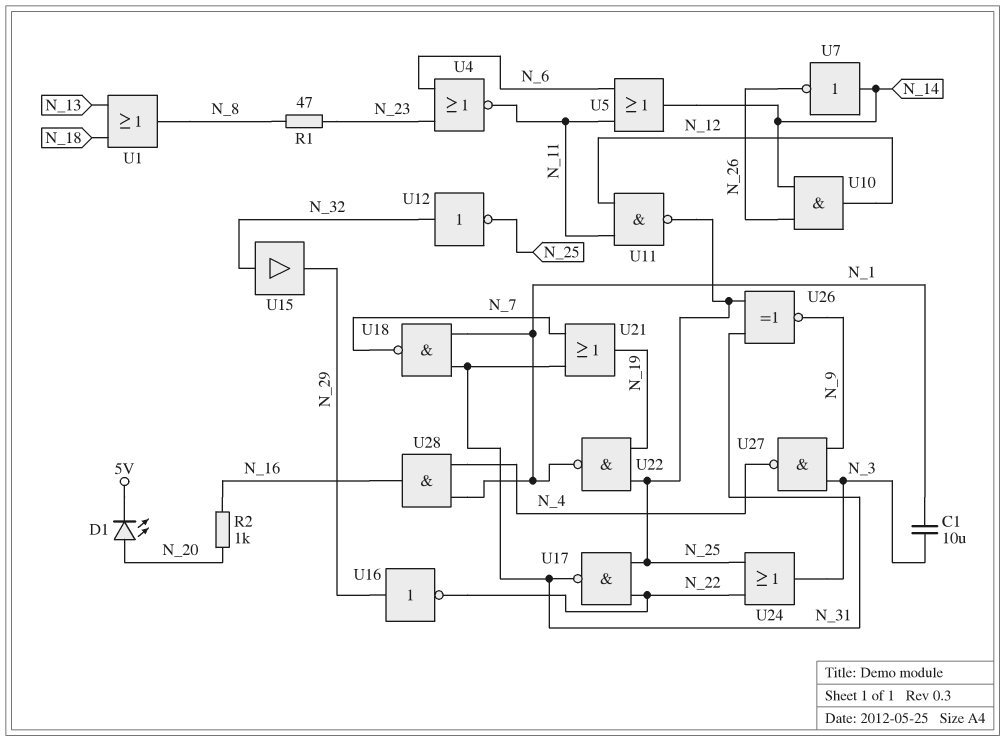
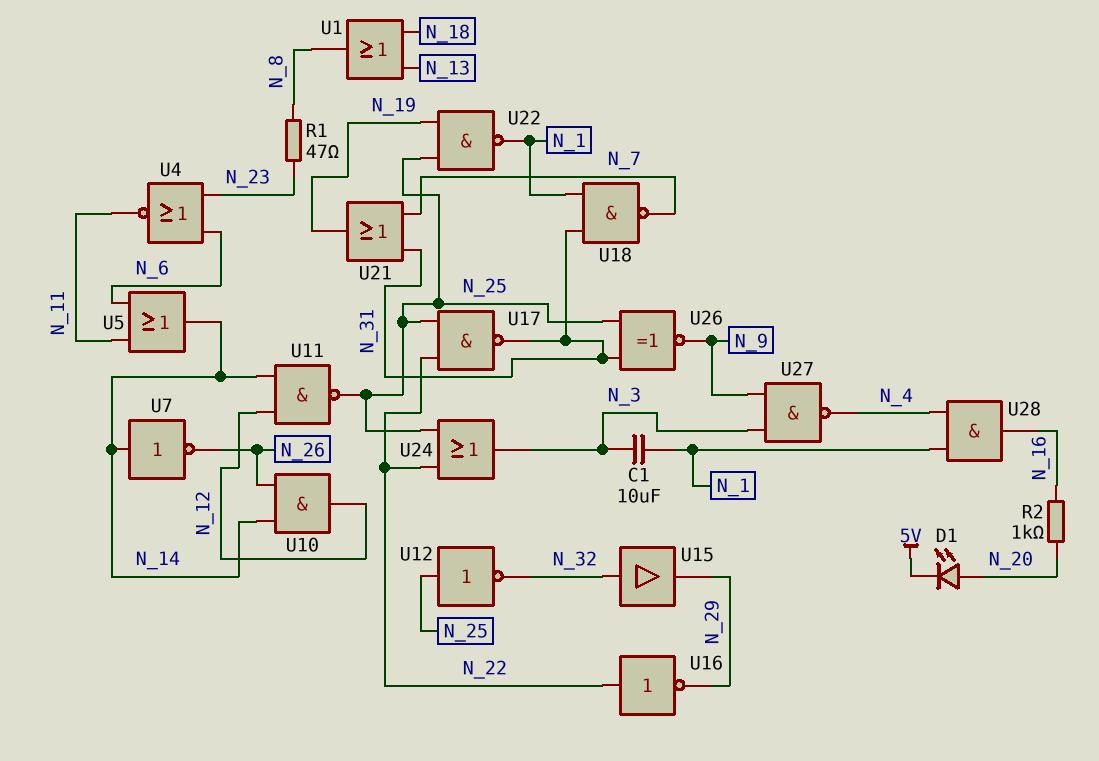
U11: NAND (in N_11, in N_12, out N_25) -> NAND (in N_12, in N_14, out N_25)
U12: NOT (in N_32, out N_25) -> NOT (in N_25, out N_32)
U16: NOT (in N_29, out N_22) -> NOT (in N_22, out N_29)

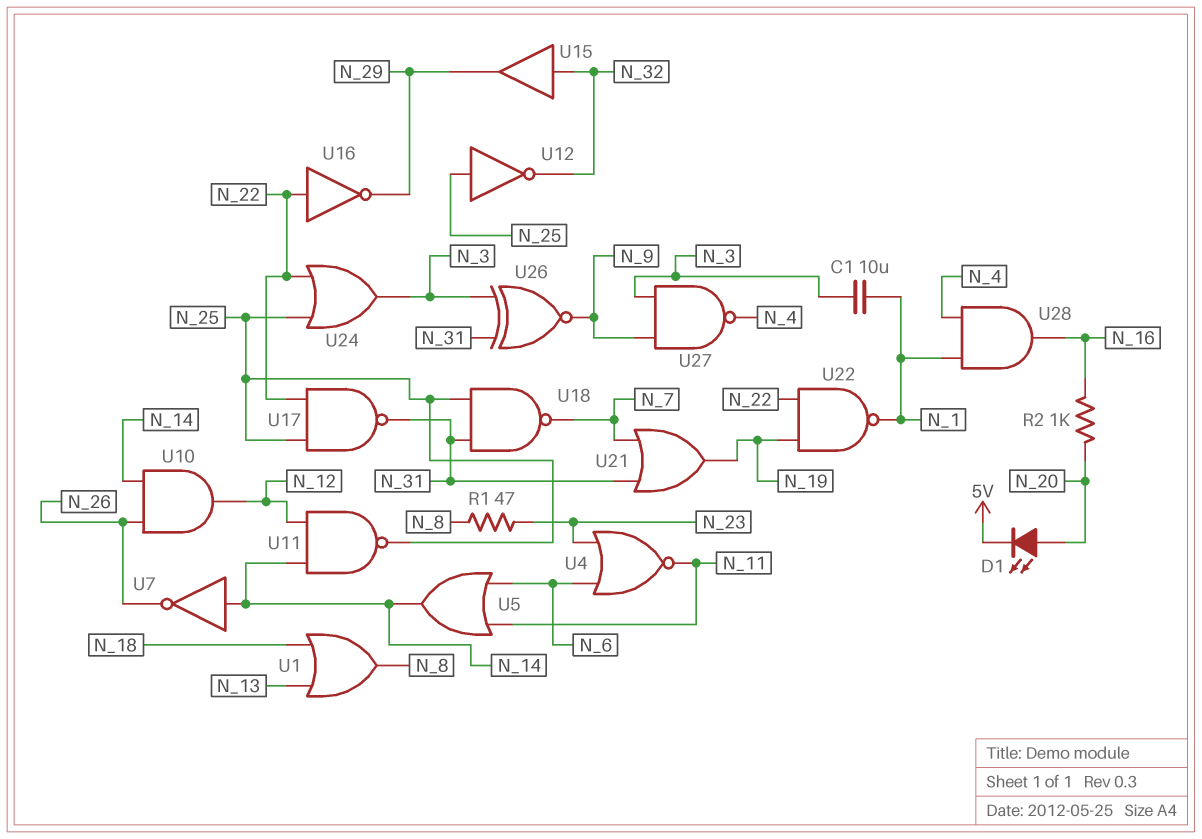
U18: NAND (in N_1, in N_31, out N_7) -> NAND (in N_25, in N_31, out N_7)
U22: NAND (in N_19, in N_25, out N_1) -> NAND (in N_19, in N_22, out N_1)
U26: XNOR (in N_25, in N_31, out N_9) -> XNOR (in N_3, in N_31, out N_9)

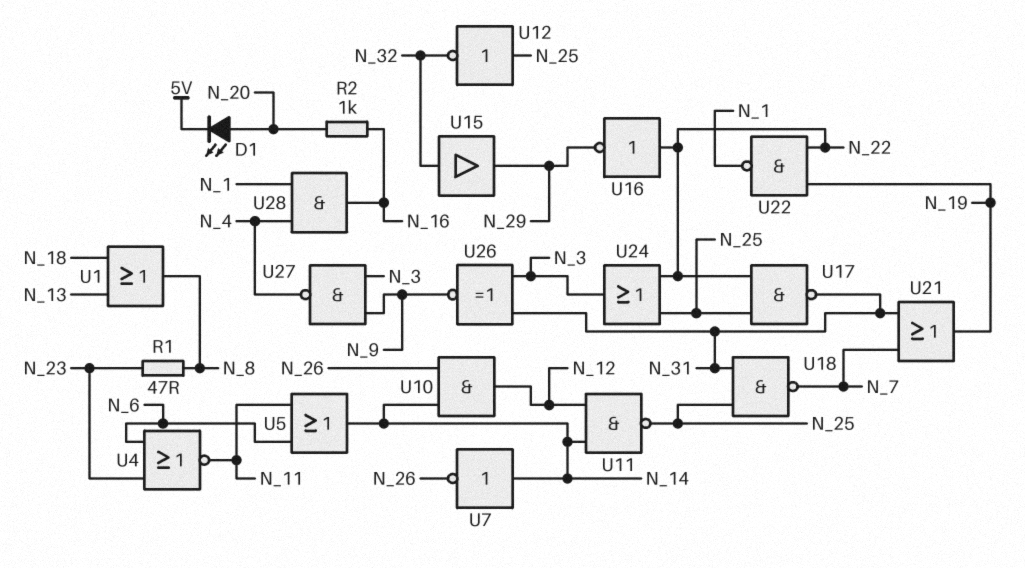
C1: 10uF (N_1, N_3) -> none

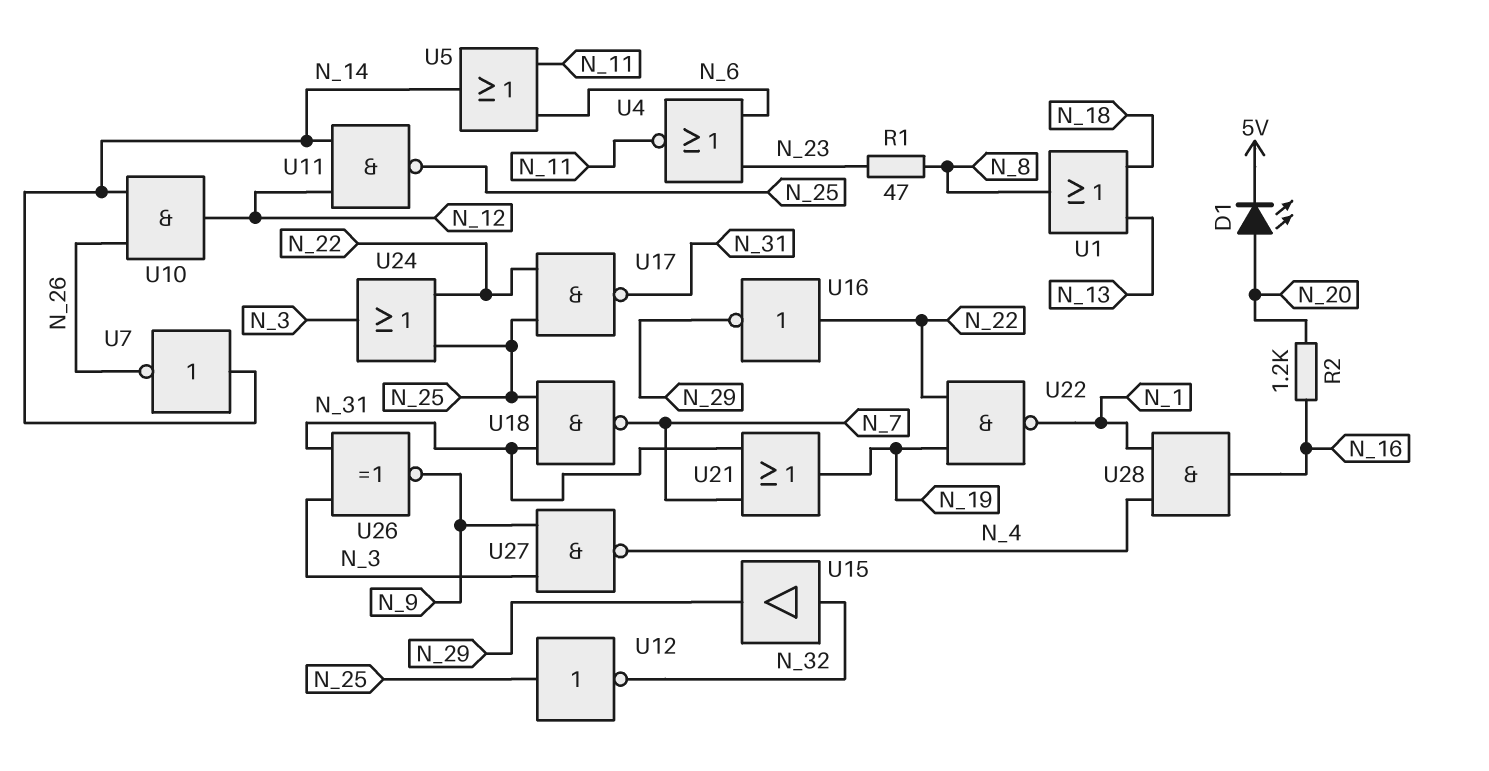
R2: 1k (N_16, N_20) -> 1.2k (N_16, N_20)

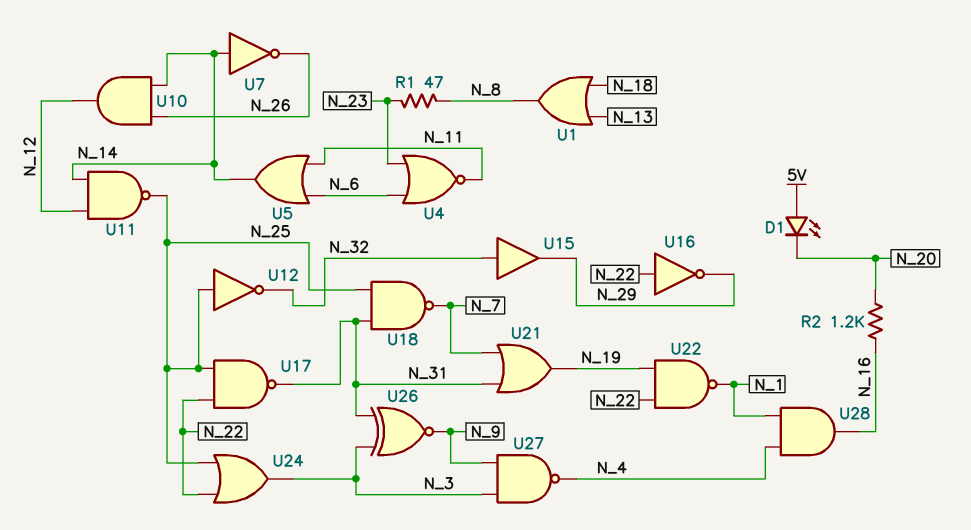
D1: LED (A N_20, K 5V) -> LED (A 5V, K N_20)

